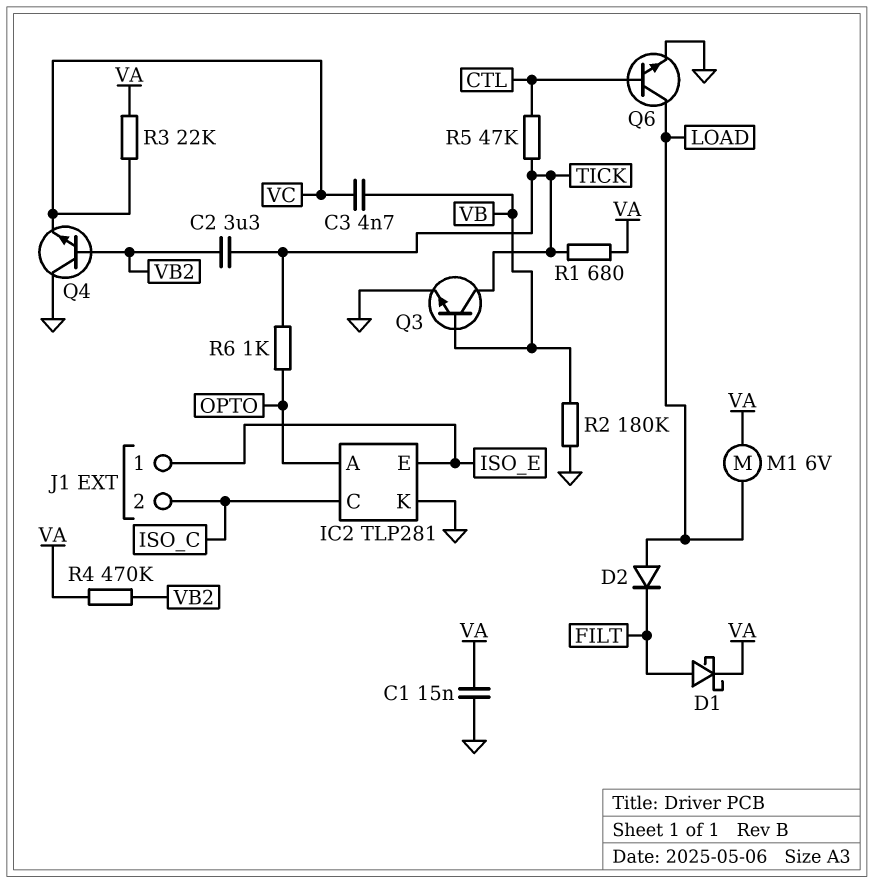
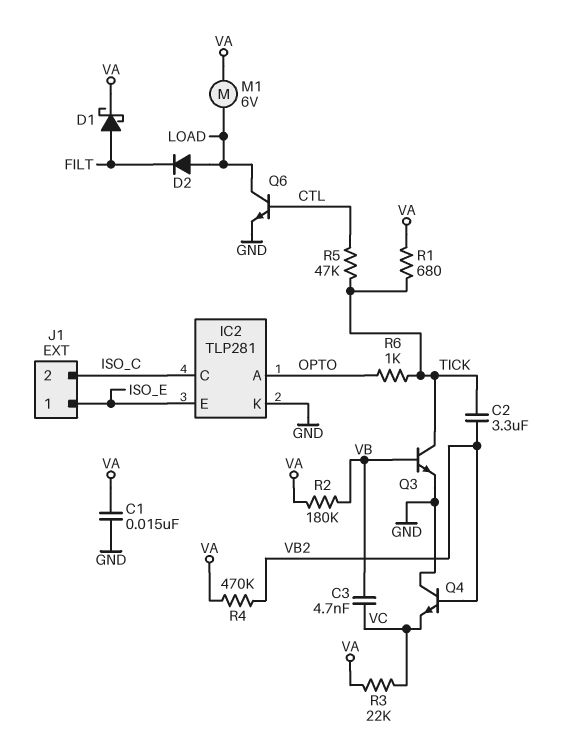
R2: 180k (GND, VB) -> 180k (VA, VB)

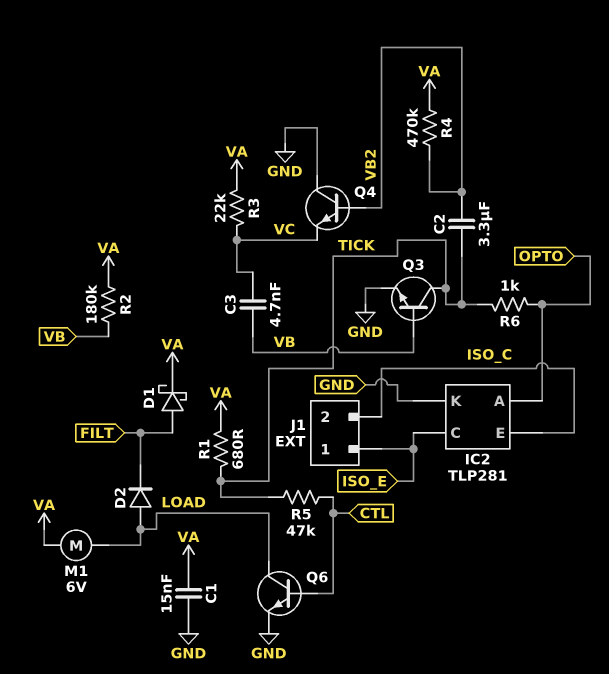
IC2 pin C: ISO_C -> ISO_E
IC2 pin E: ISO_E -> ISO_C

